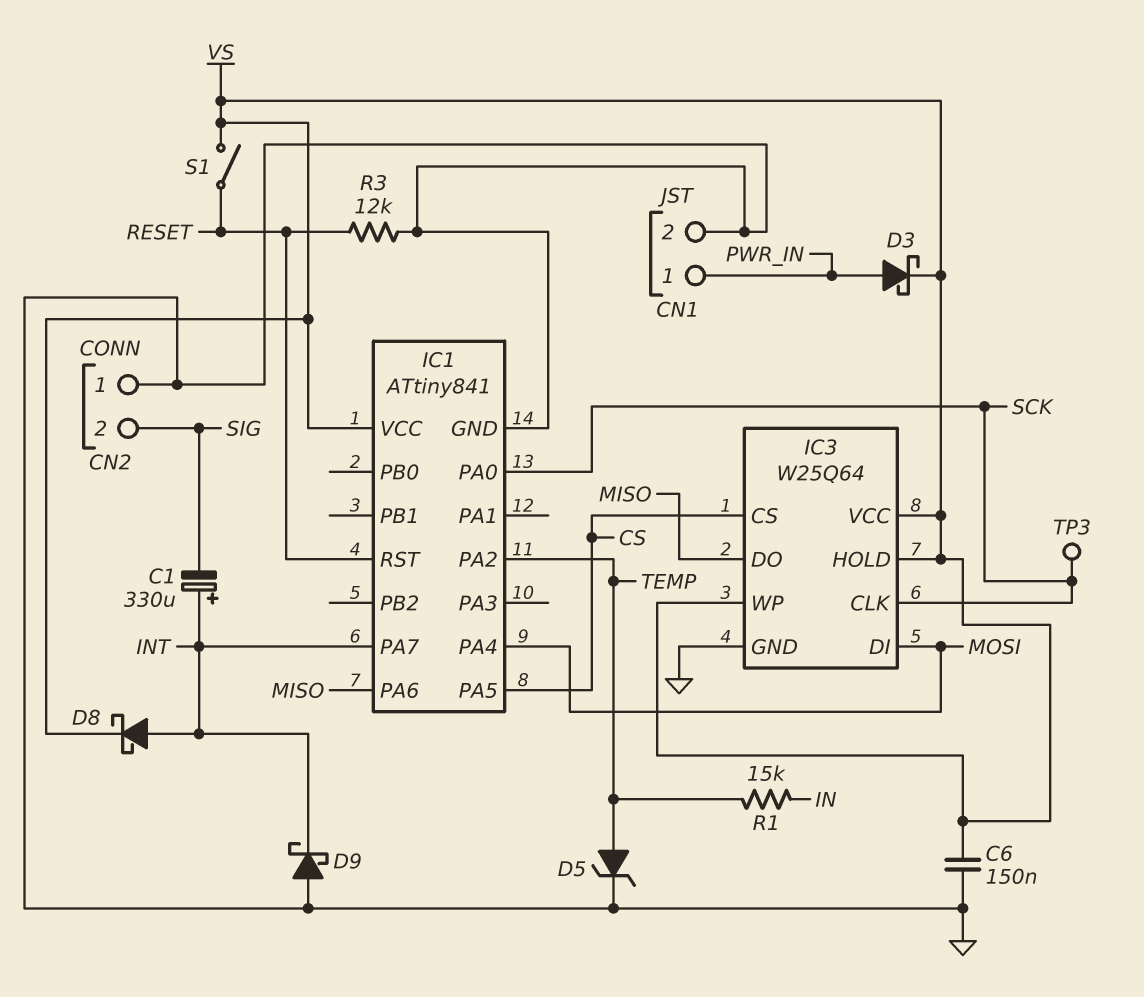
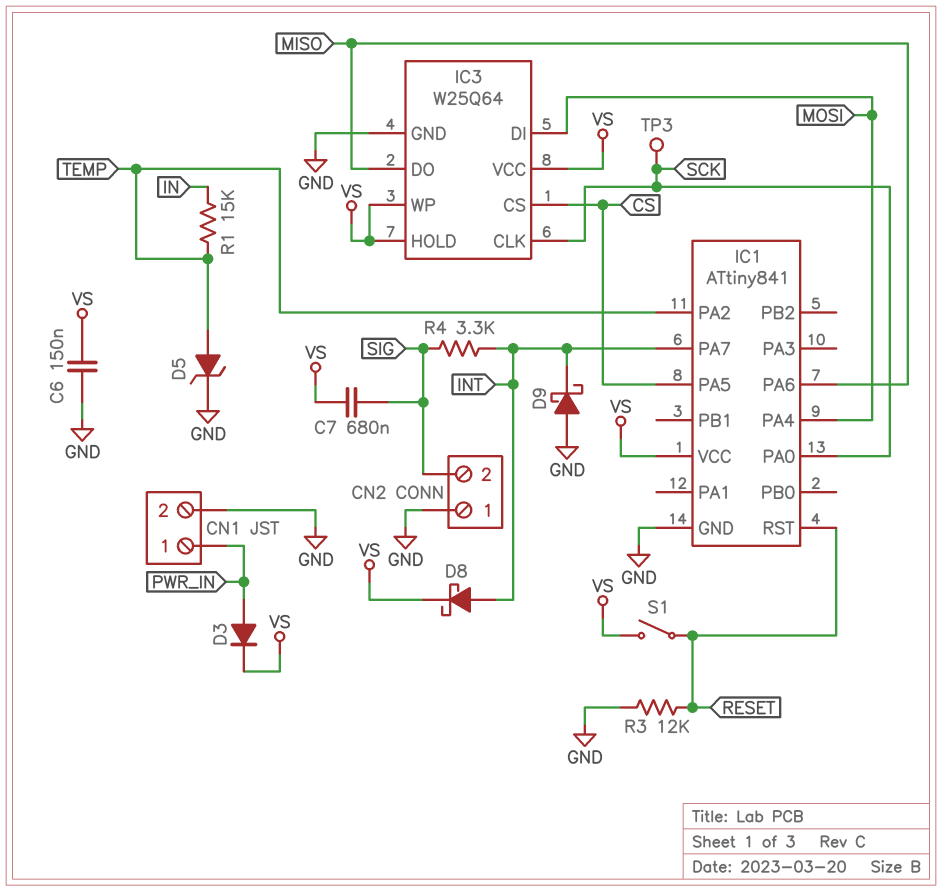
C1: 330uF (plus INT, minus SIG) -> none
C7: none -> 680nF (SIG, VS)
D3: schottky (A PWR_IN, K VS) -> diode (A PWR_IN, K VS)
R4: none -> 3.3k (INT, SIG)

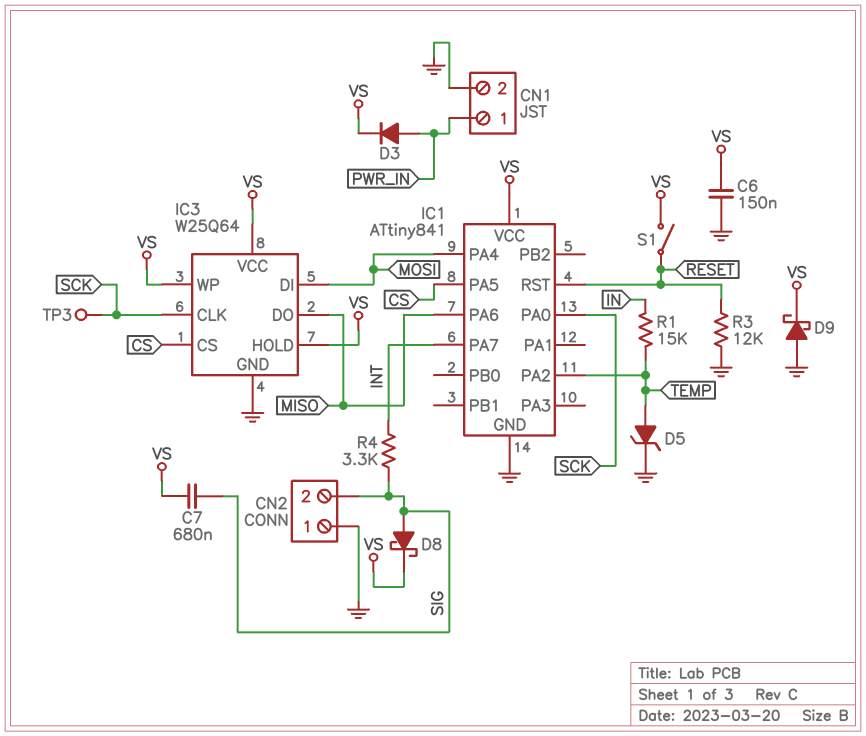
D8: schottky (A INT, K VS) -> schottky (A SIG, K VS)
D9: schottky (A GND, K INT) -> schottky (A GND, K VS)

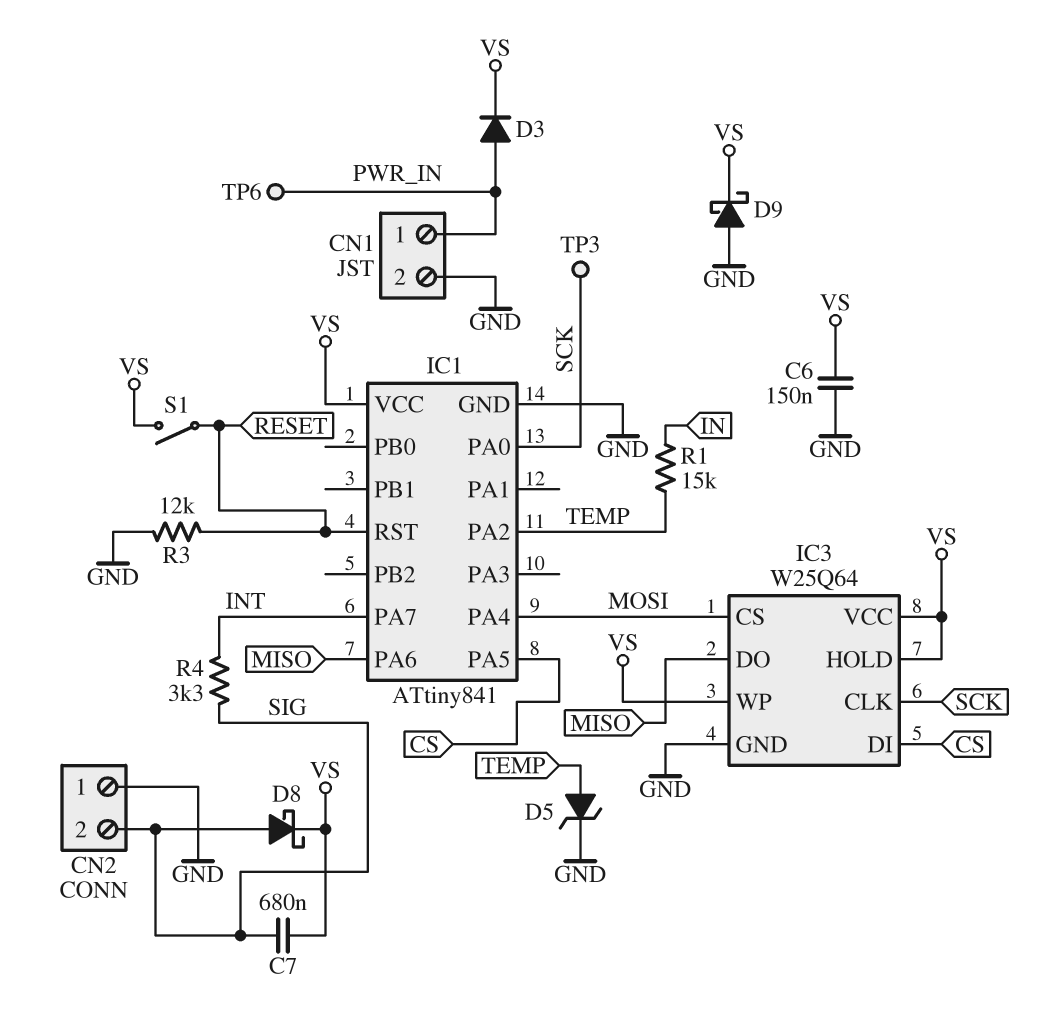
IC3 pin CS: CS -> MOSI
IC3 pin DI: MOSI -> CS
TP6: none -> test point (PWR_IN)

